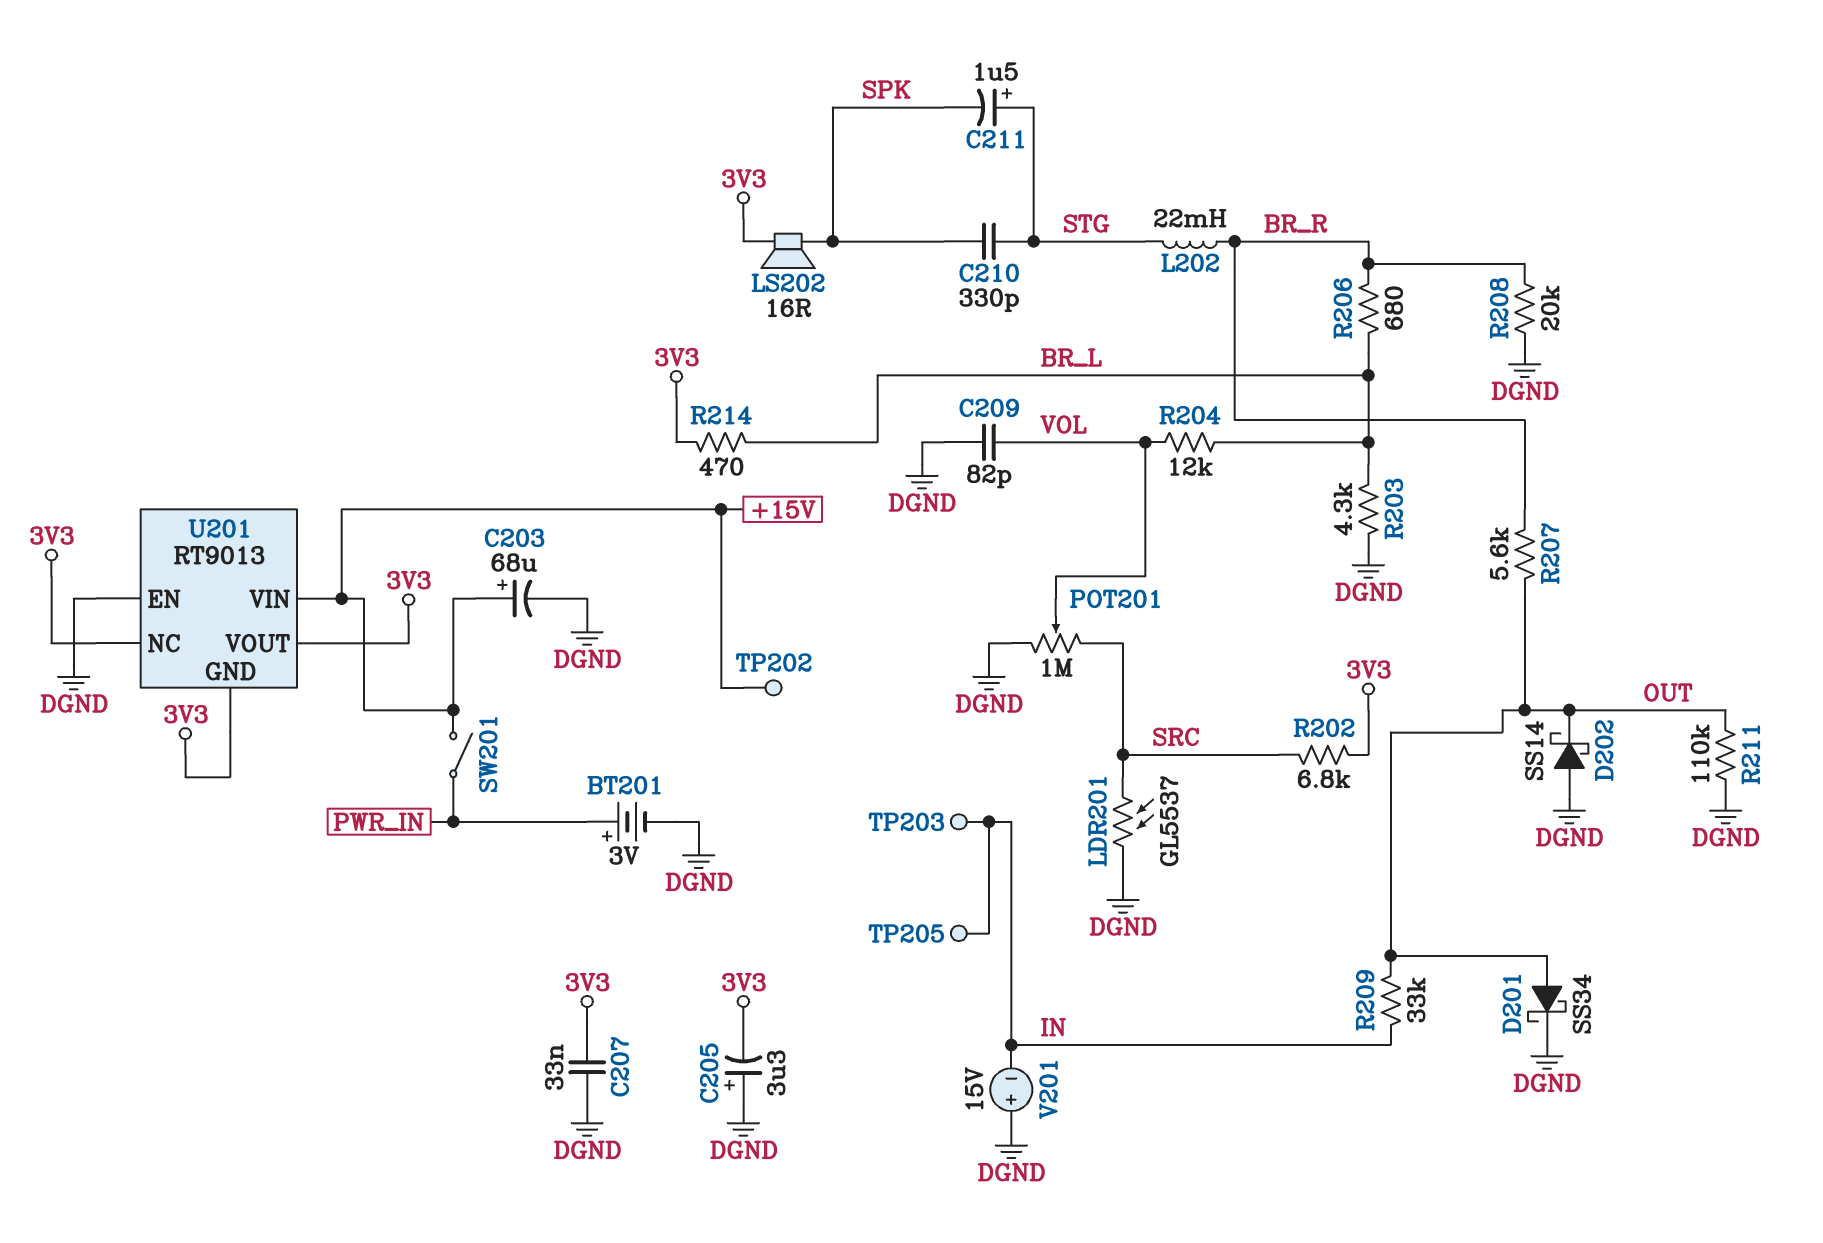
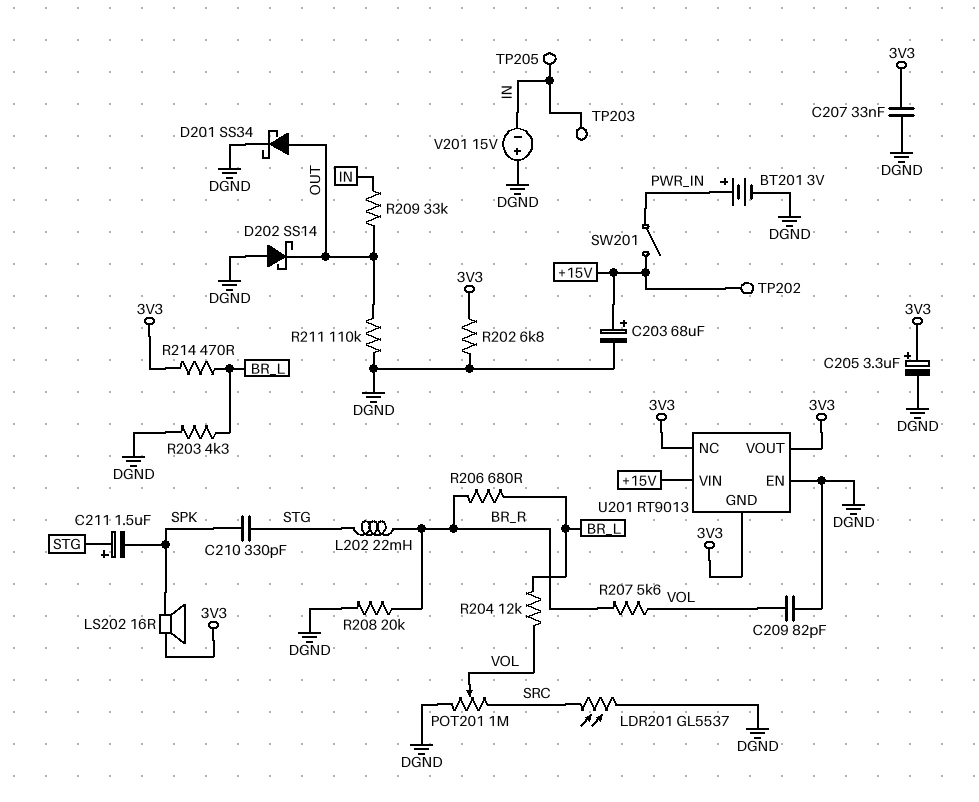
C205: 3.3uF (plus DGND, minus 3V3) -> 3.3uF (plus 3V3, minus DGND)
R202: 6.8k (3V3, SRC) -> 6.8k (3V3, DGND)
R207: 5.6k (BR_R, OUT) -> 5.6k (BR_R, VOL)

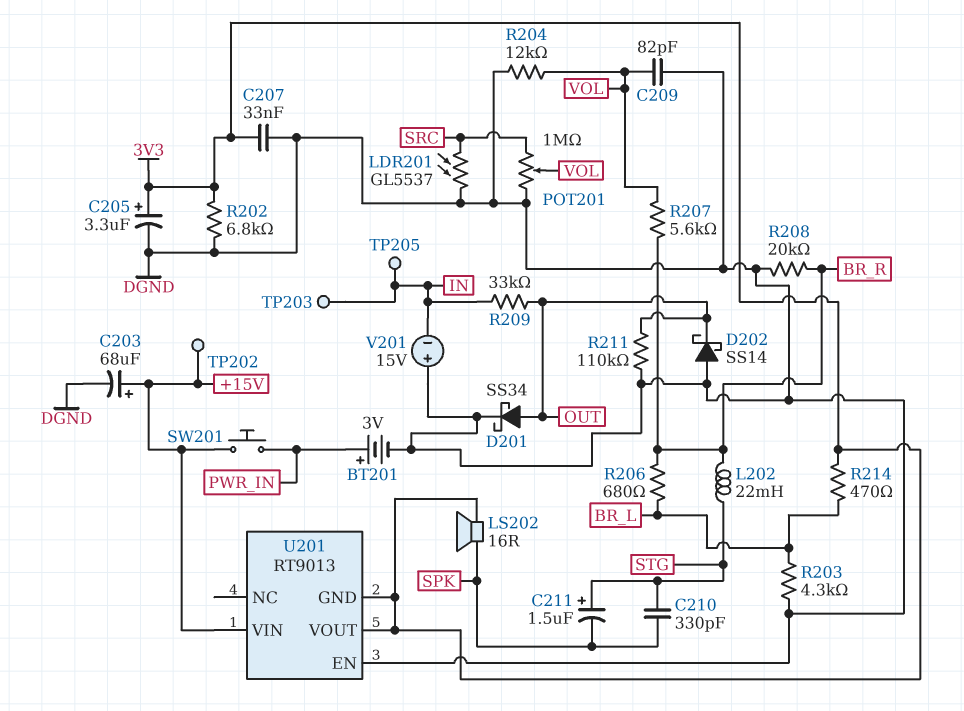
R204: 12k (BR_L, VOL) -> 12k (DGND, VOL)
SW201: switch (+15V, PWR_IN) -> button (+15V, PWR_IN)
U201 pin NC: 3V3 -> none

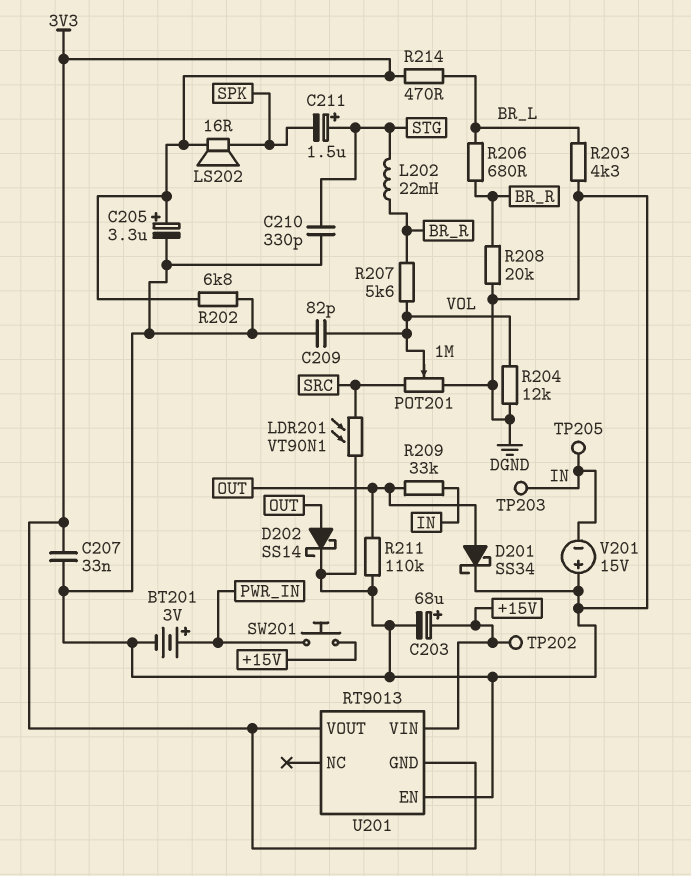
C210: 330pF (SPK, STG) -> 330pF (DGND, STG)
D202: schottky SS14 (A DGND, K OUT) -> schottky SS14 (A OUT, K DGND)
LDR201: GL5537 (DGND, SRC) -> VT90N1 (DGND, SRC)

